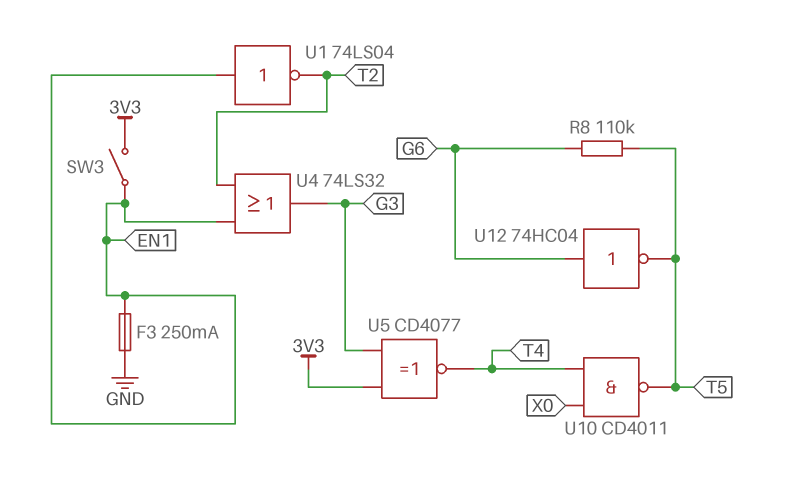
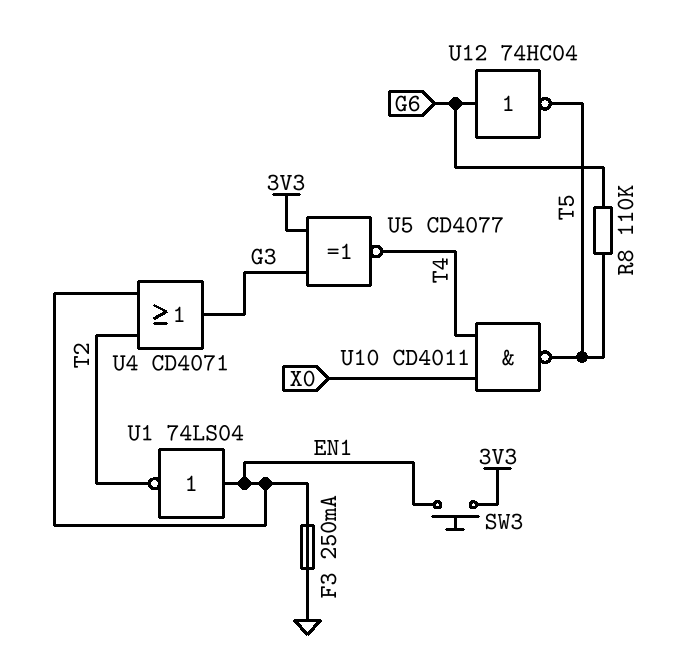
SW3: switch (3V3, EN1) -> button (3V3, EN1)
U4: OR 74LS32 (in EN1, in T2, out G3) -> OR CD4071 (in EN1, in T2, out G3)

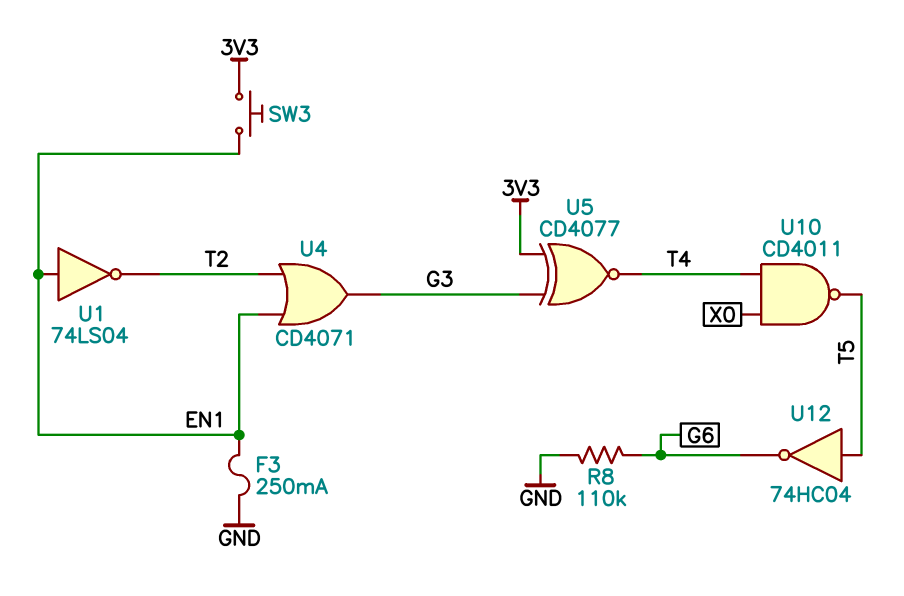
R8: 110k (G6, T5) -> 110k (G6, GND)
U12: NOT 74HC04 (in G6, out T5) -> NOT 74HC04 (in T5, out G6)

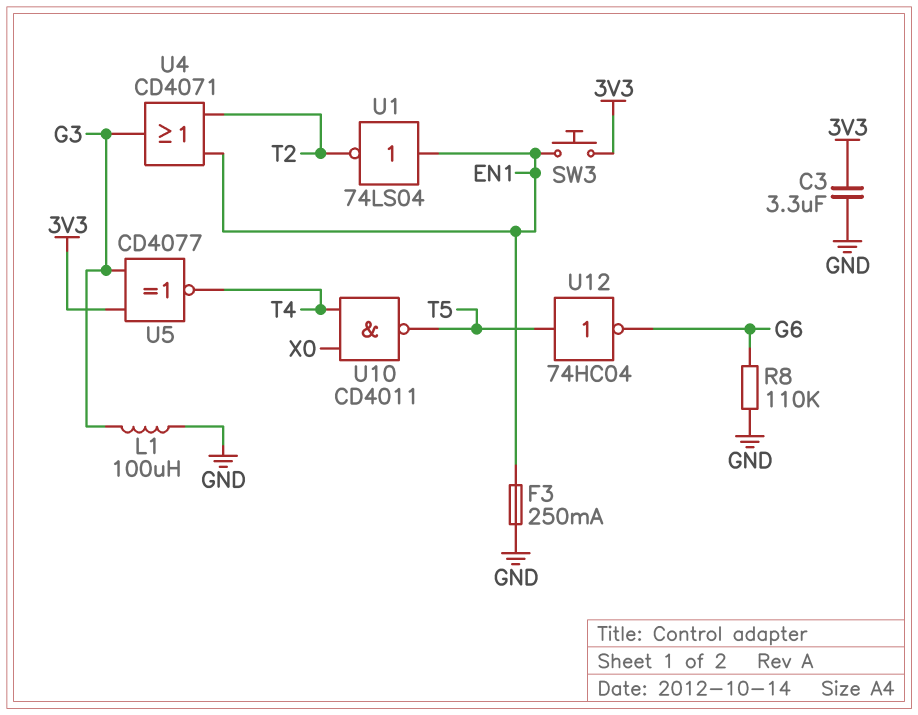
C3: none -> 3.3uF (3V3, GND)
L1: none -> 100uH (G3, GND)

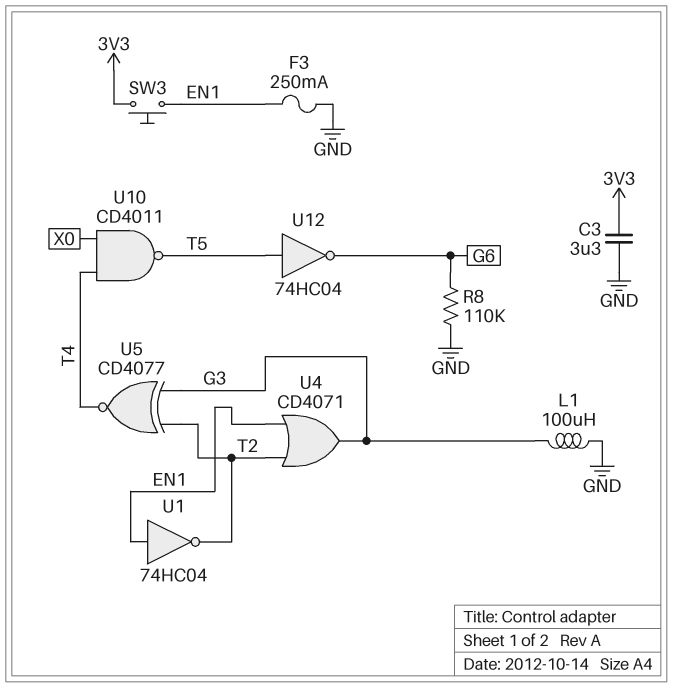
U1: NOT 74LS04 (in EN1, out T2) -> NOT 74HC04 (in EN1, out T2)
U5: XNOR CD4077 (in 3V3, in G3, out T4) -> XNOR CD4077 (in G3, in T2, out T4)

